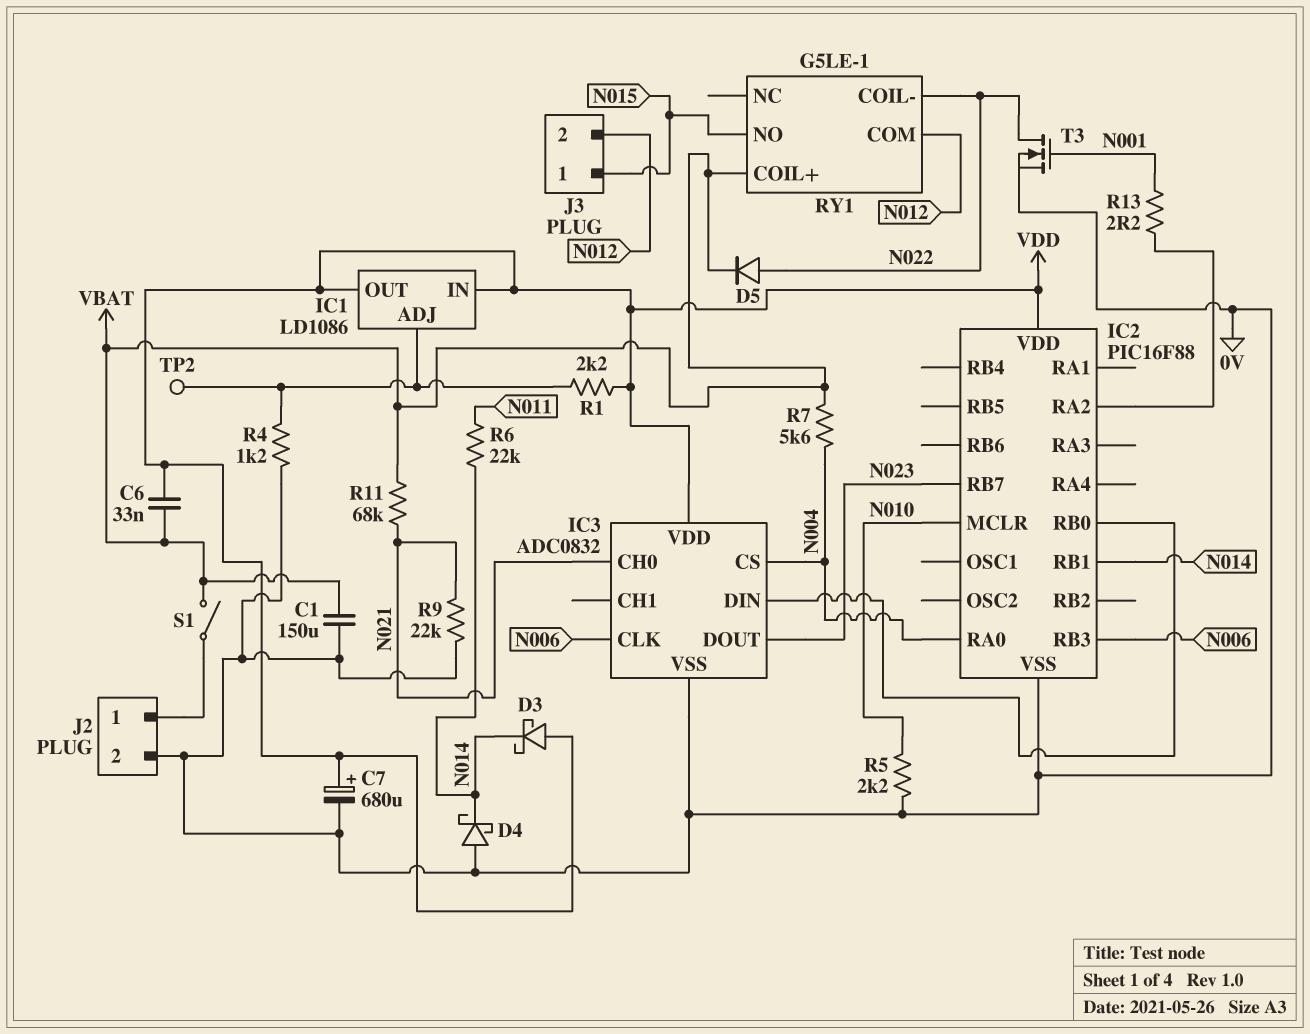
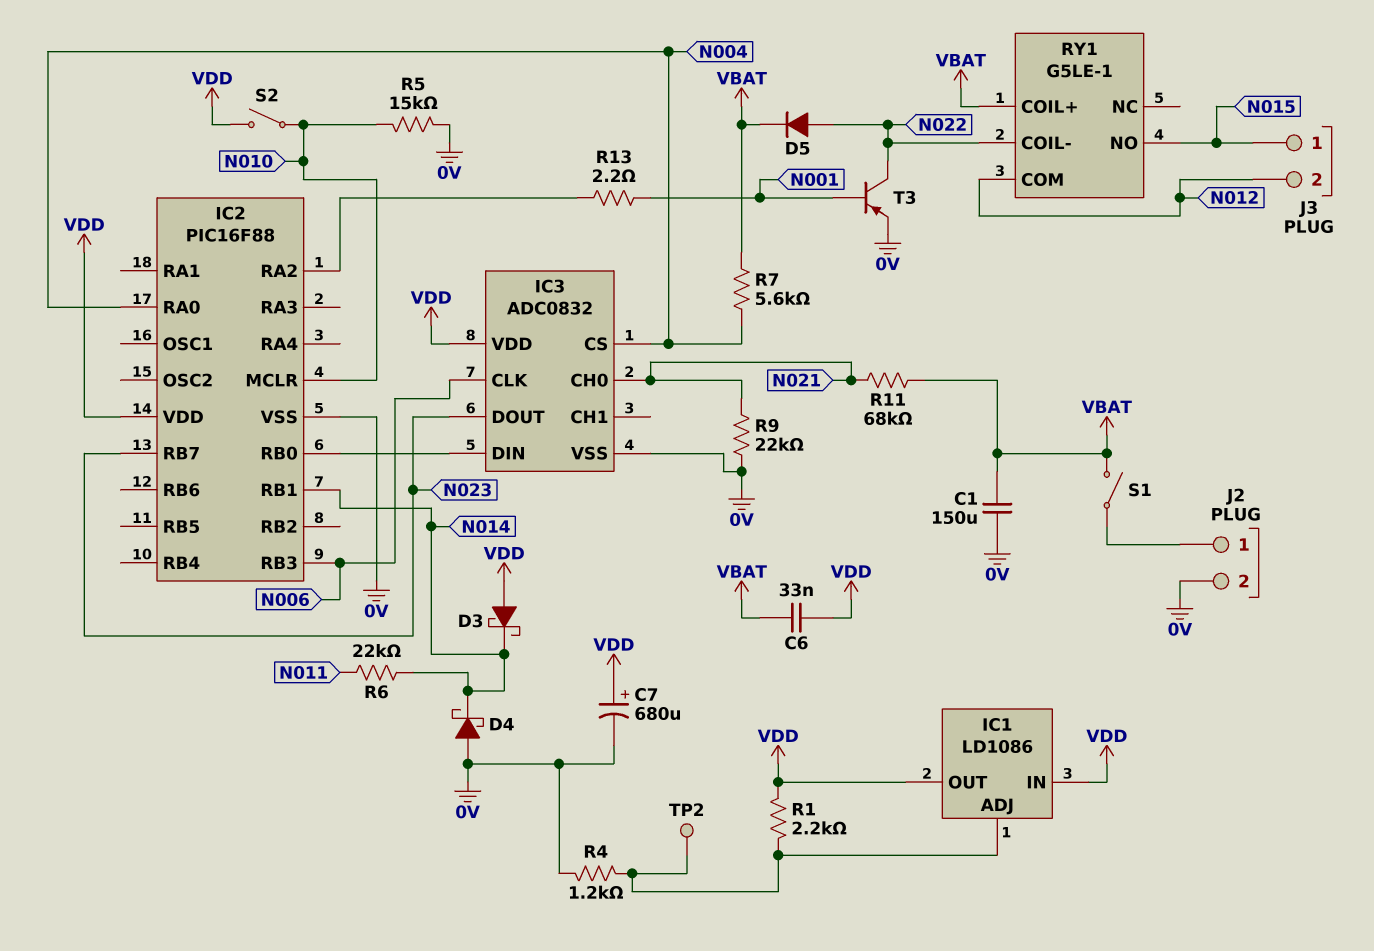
R5: 2.2k (0V, N010) -> 15k (0V, N010)
S2: none -> switch (N010, VDD)
T3: NMOS (G N001, D N022, S 0V) -> PNP (B N001, C N022, E 0V)

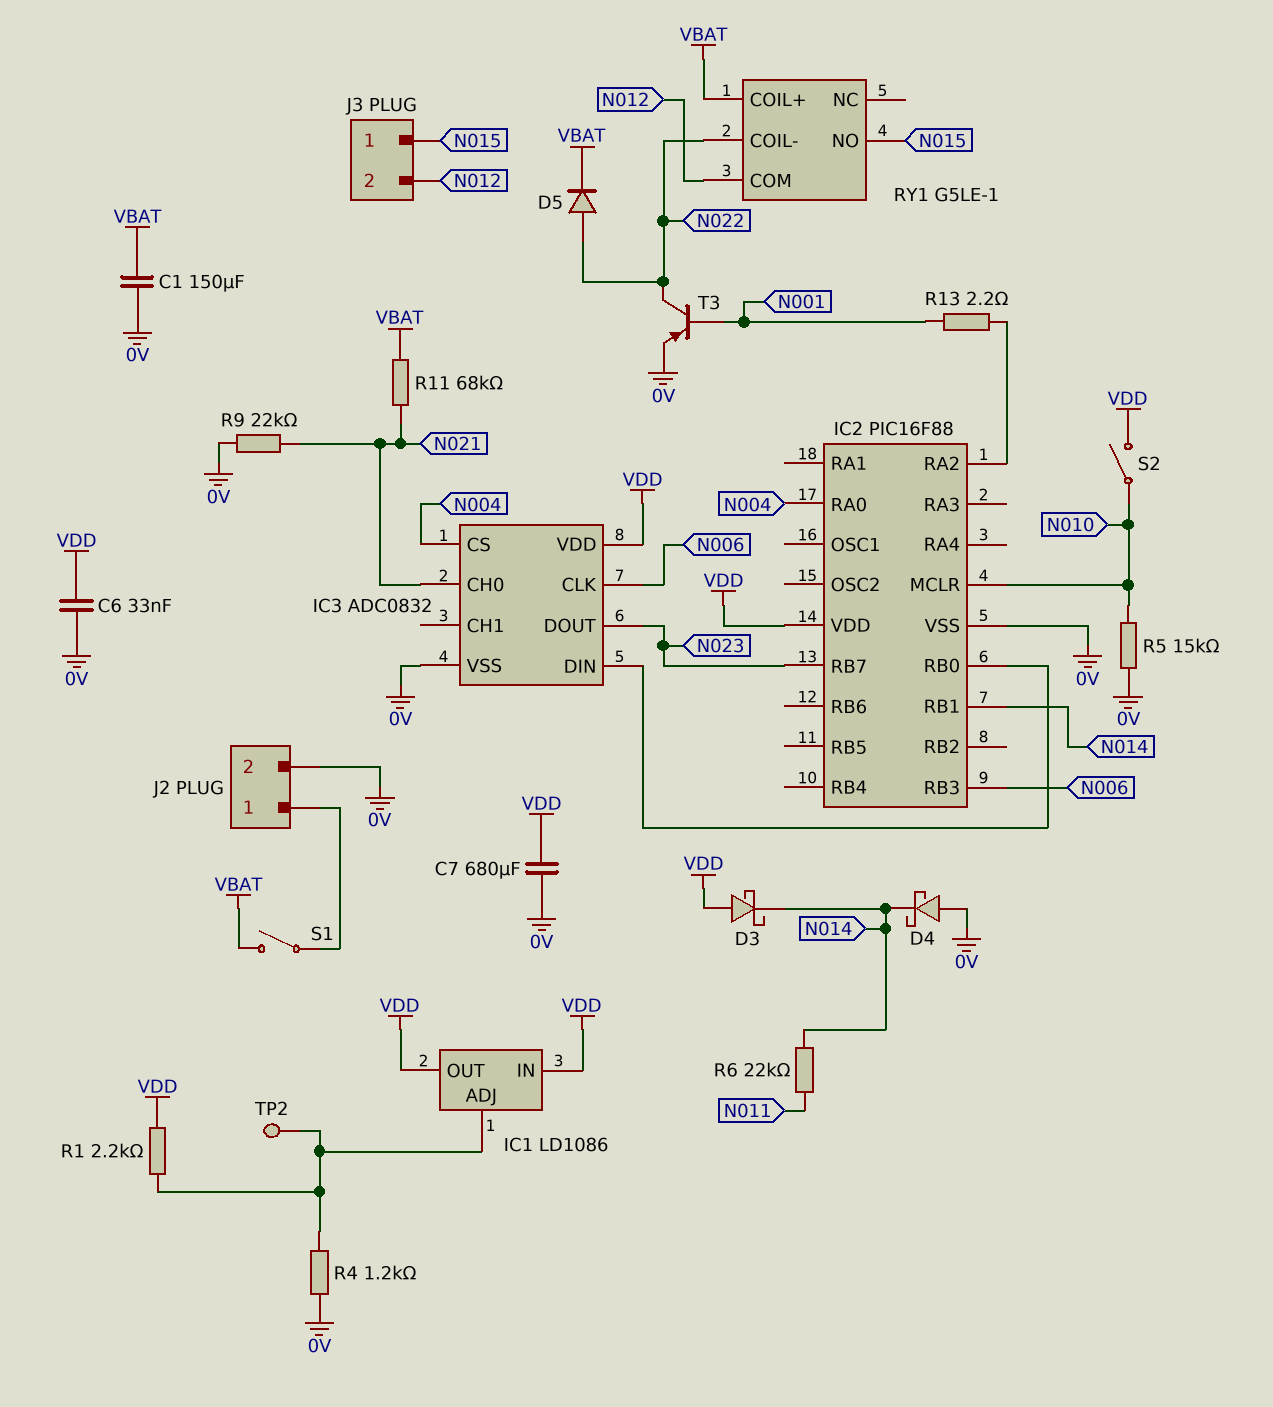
C6: 33nF (VBAT, VDD) -> 33nF (0V, VDD)
C7: 680uF (plus VDD, minus 0V) -> 680uF (0V, VDD)
R7: 5.6k (N004, VBAT) -> none

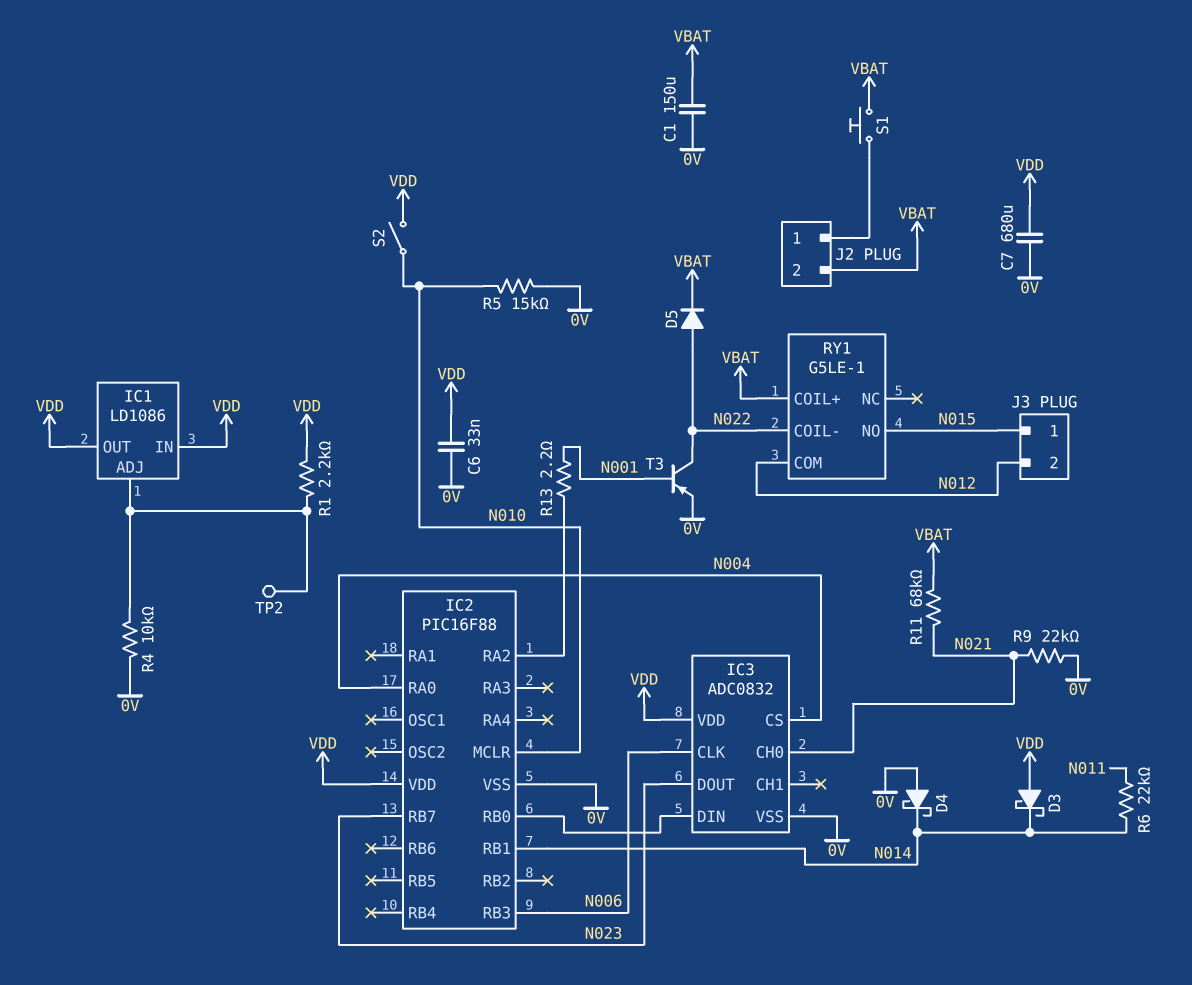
J2 pin 2: 0V -> VBAT
R4: 1.2k (0V, IC1/ADJ) -> 10k (0V, IC1/ADJ)
S1: switch (J2/1, VBAT) -> button (J2/1, VBAT)

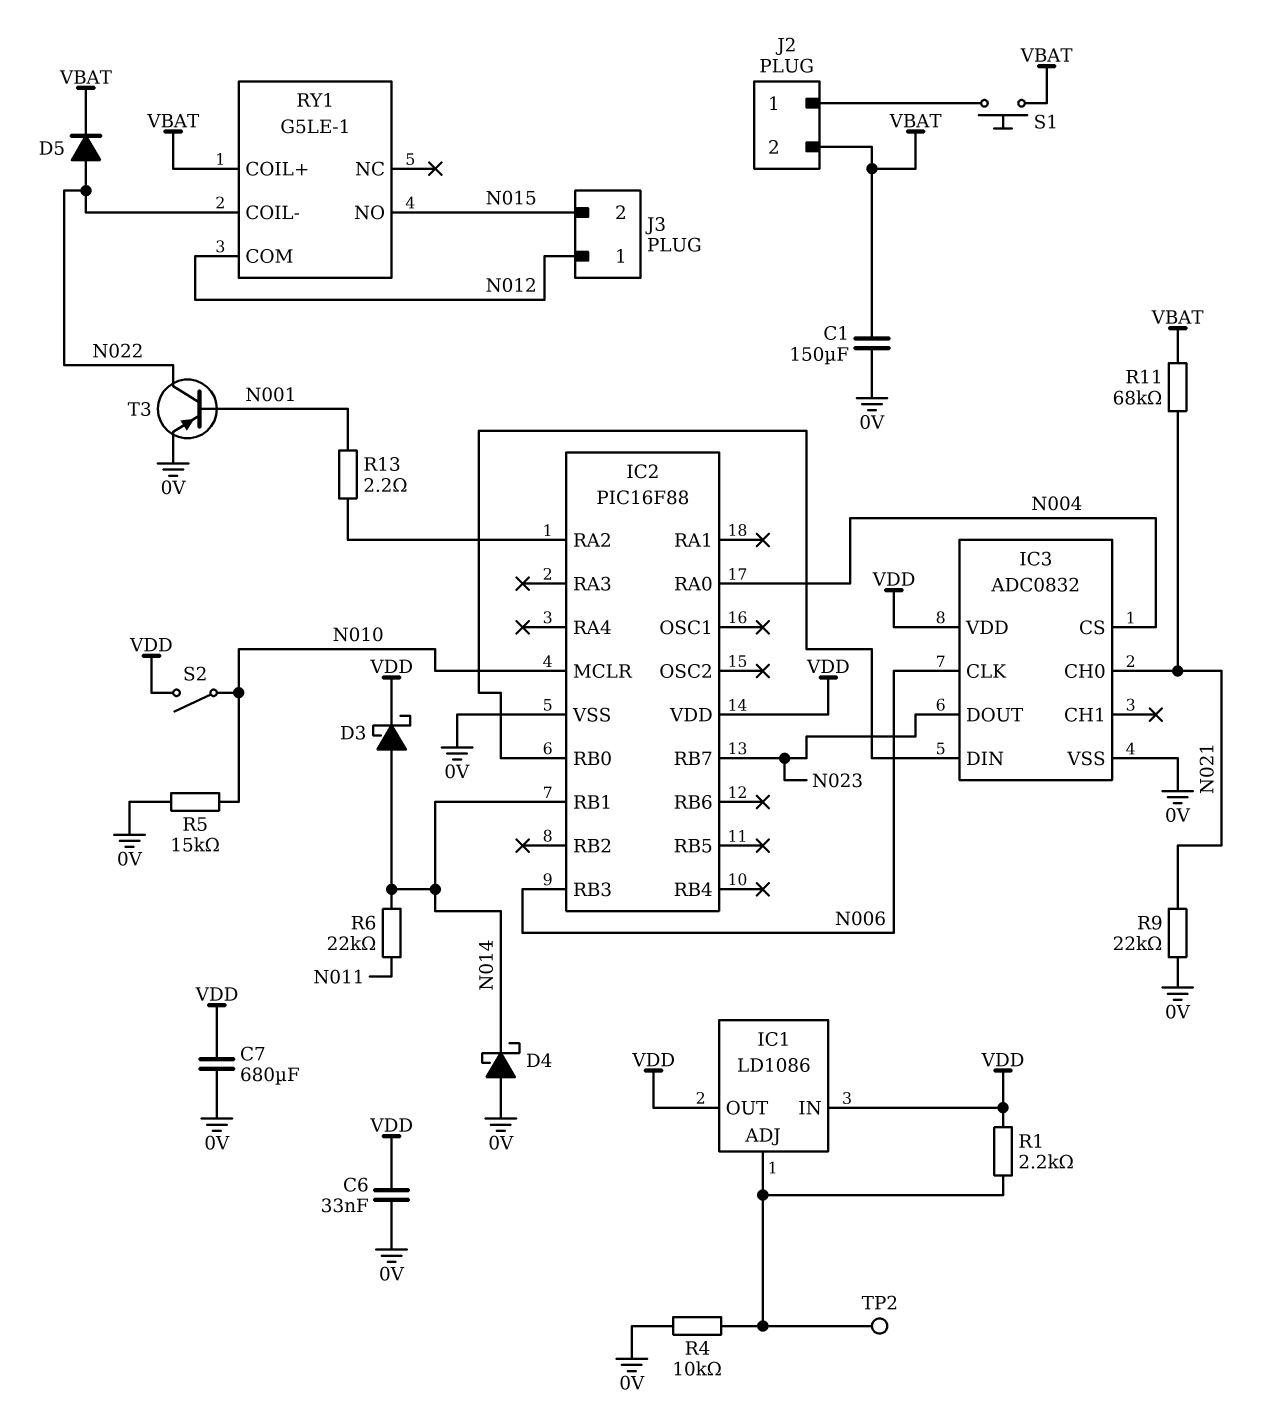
D3: schottky (A VDD, K N014) -> schottky (A N014, K VDD)
J3 pin 1: N015 -> N012
J3 pin 2: N012 -> N015

